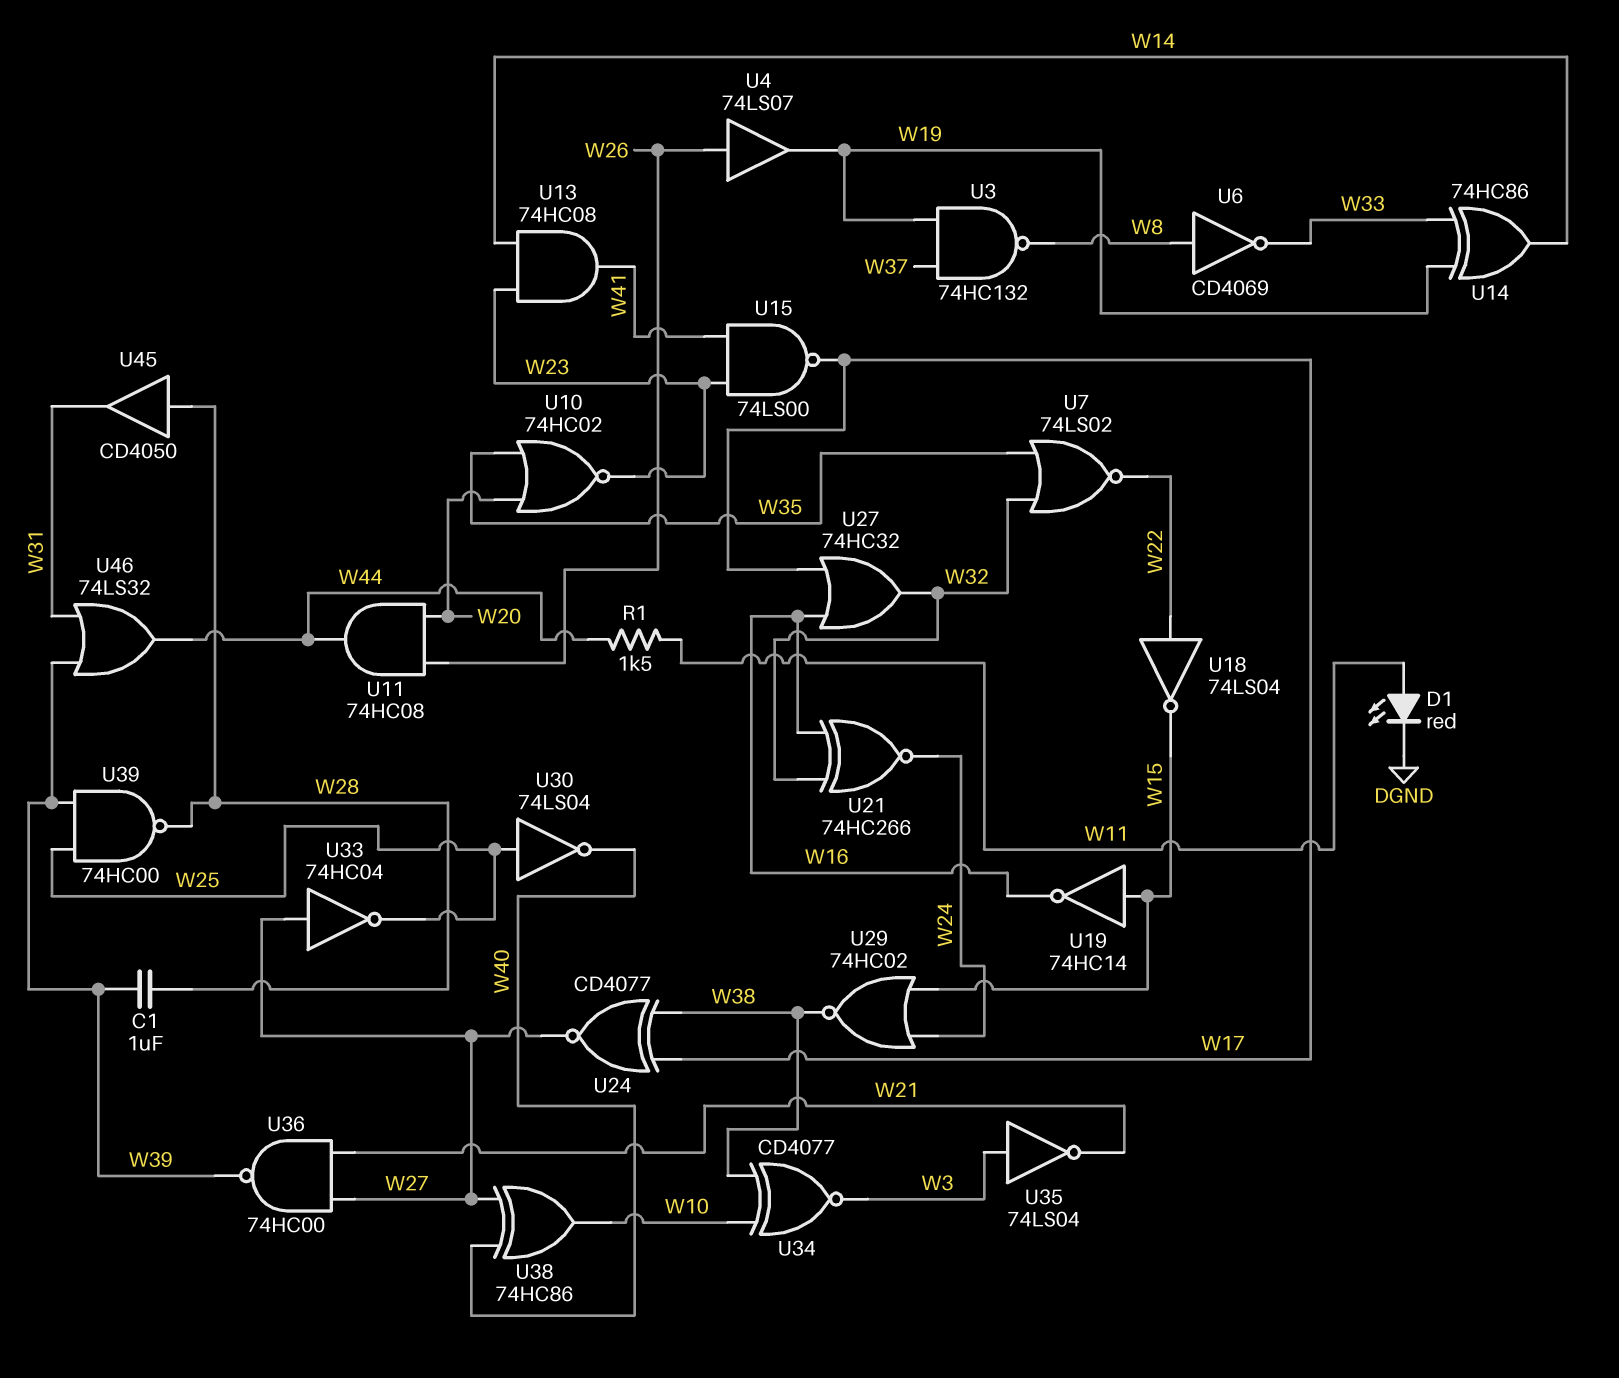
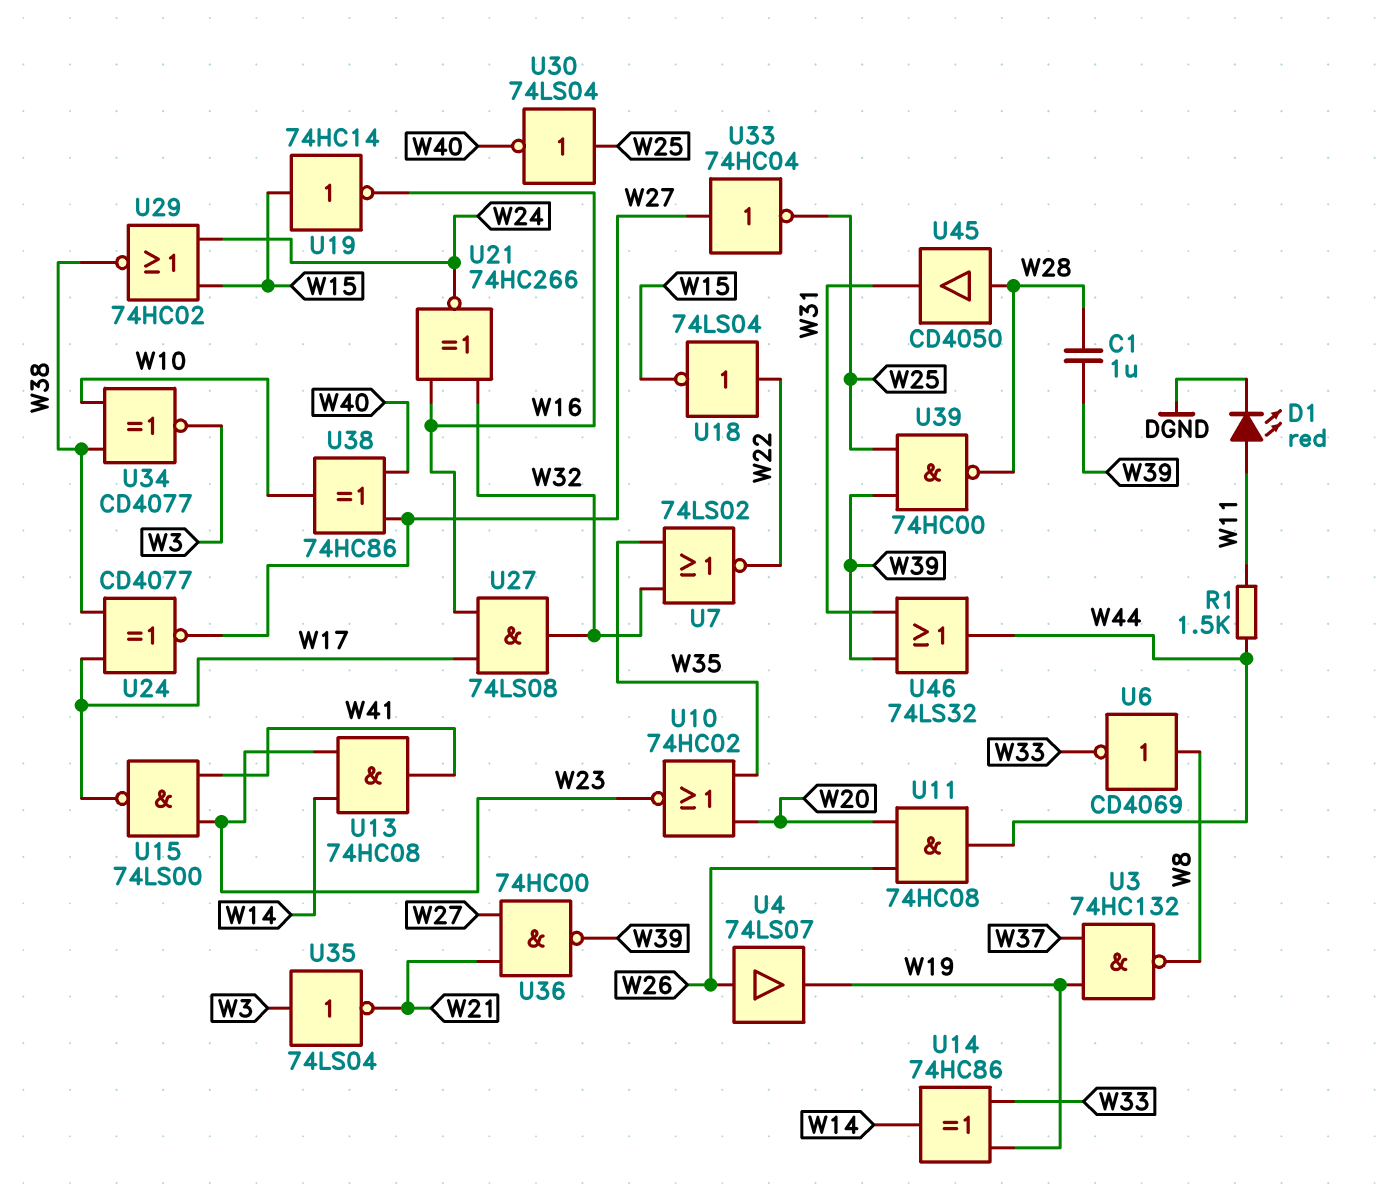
U27: OR 74HC32 (in W16, in W17, out W32) -> AND 74LS08 (in W16, in W17, out W32)

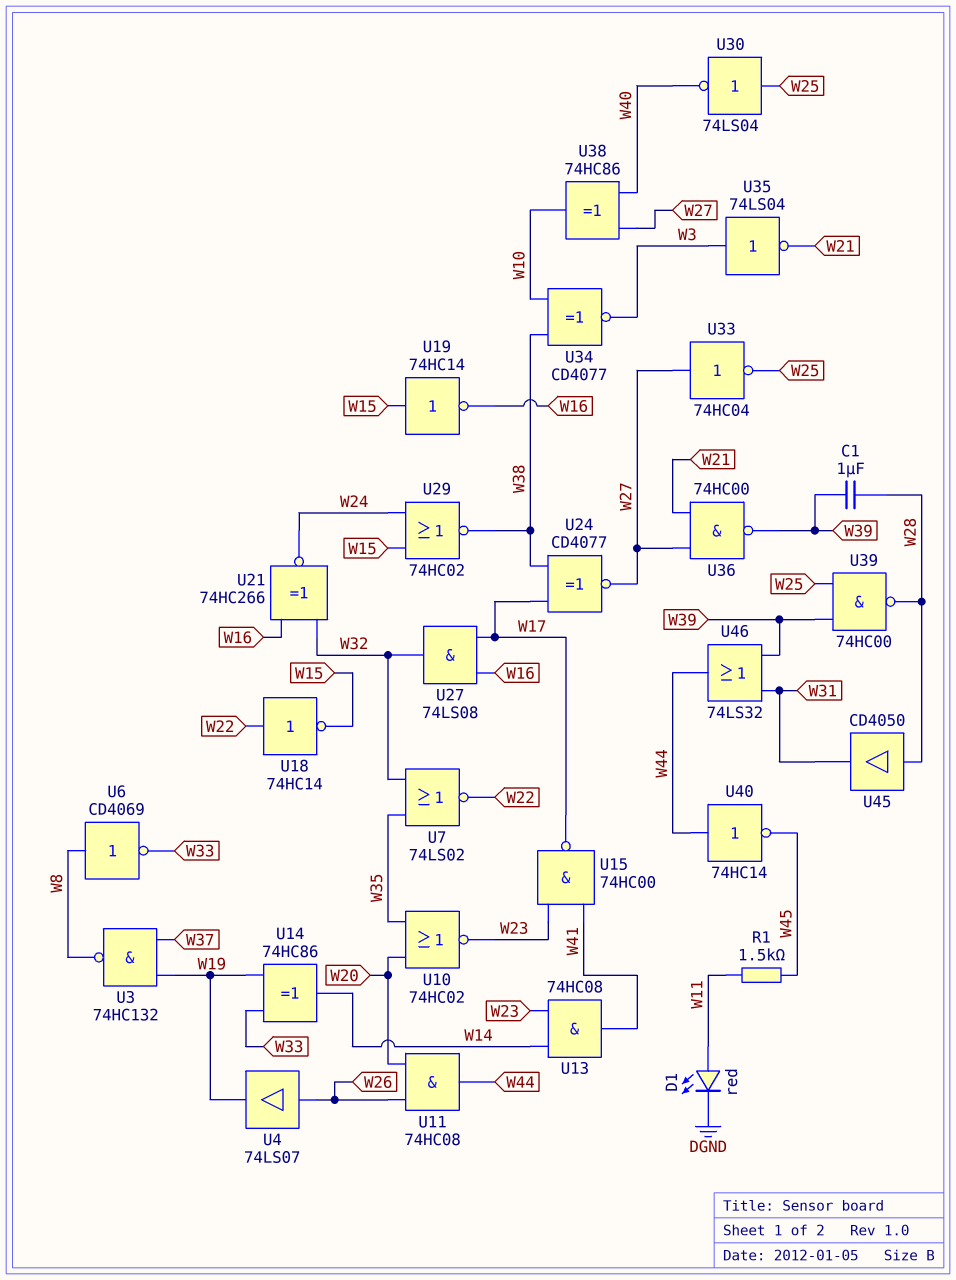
R1: 1.5k (W11, W44) -> 1.5k (W11, W45)
U15: NAND 74LS00 (in W23, in W41, out W17) -> NAND 74HC00 (in W23, in W41, out W17)
U18: NOT 74LS04 (in W22, out W15) -> NOT 74HC14 (in W22, out W15)
U40: none -> NOT 74HC14 (in W44, out W45)

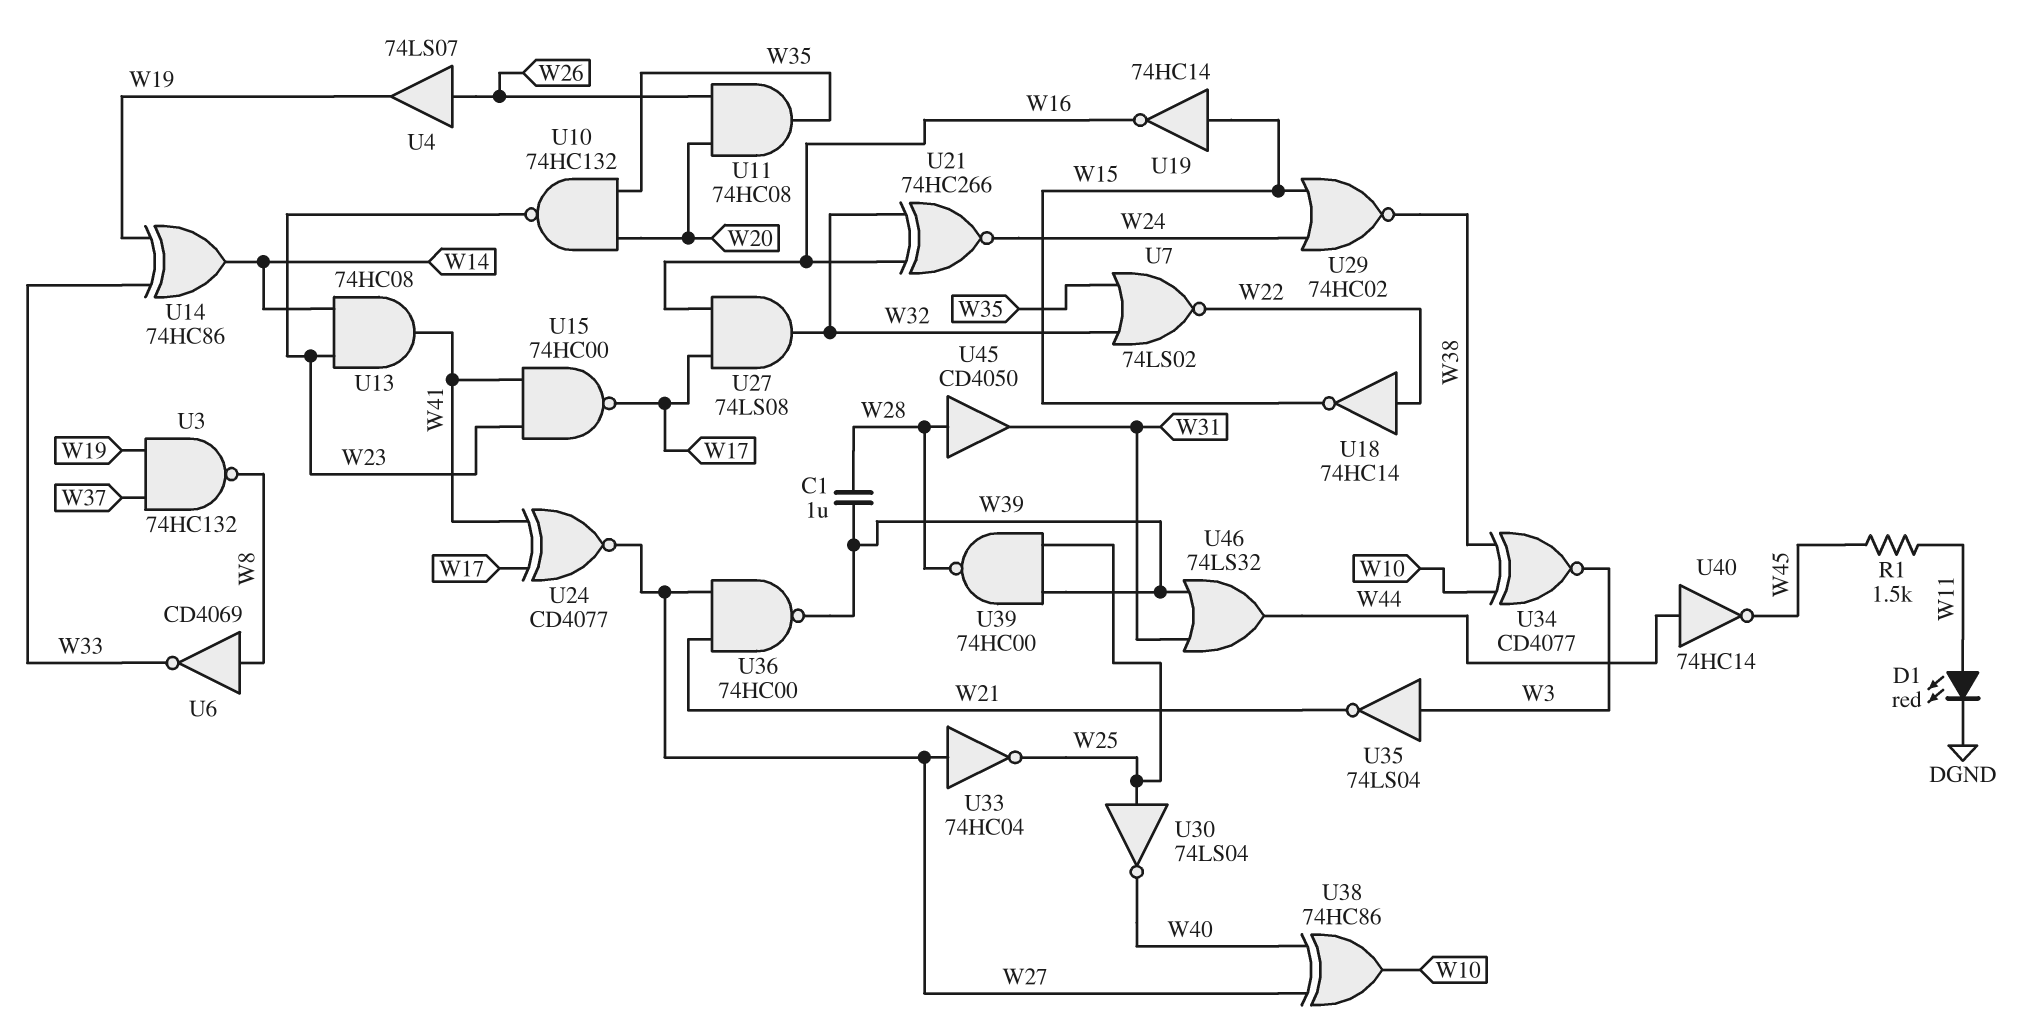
U10: NOR 74HC02 (in W20, in W35, out W23) -> NAND 74HC132 (in W20, in W35, out W23)
U11: AND 74HC08 (in W20, in W26, out W44) -> AND 74HC08 (in W20, in W26, out W35)
U24: XNOR CD4077 (in W17, in W38, out W27) -> XNOR CD4077 (in W17, in W41, out W27)

